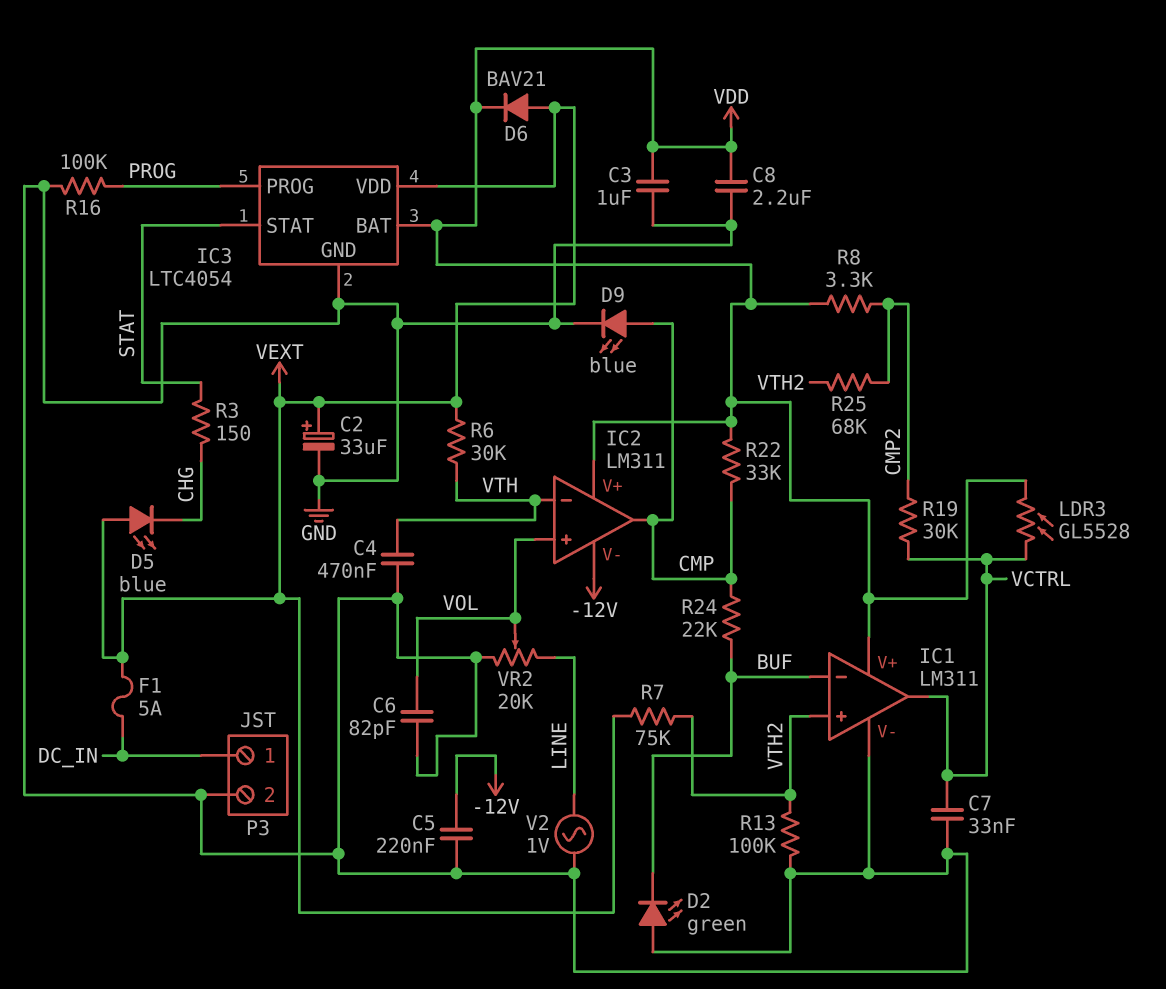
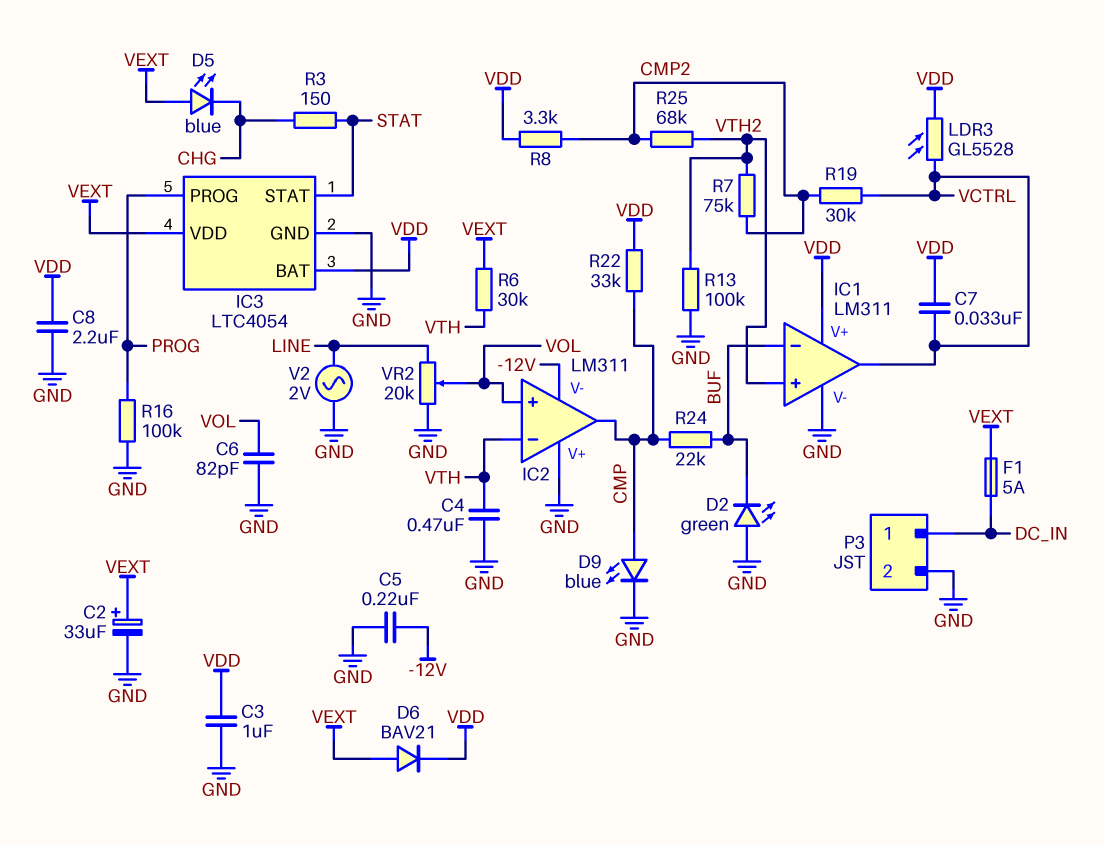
C7: 33nF (GND, VCTRL) -> 33nF (VCTRL, VDD)
IC2 pin V+: VDD -> GND
R7: 75k (VEXT, VTH2) -> 75k (CMP2, VTH2)
V2: AC 1V (GND, LINE) -> AC 2V (GND, LINE)

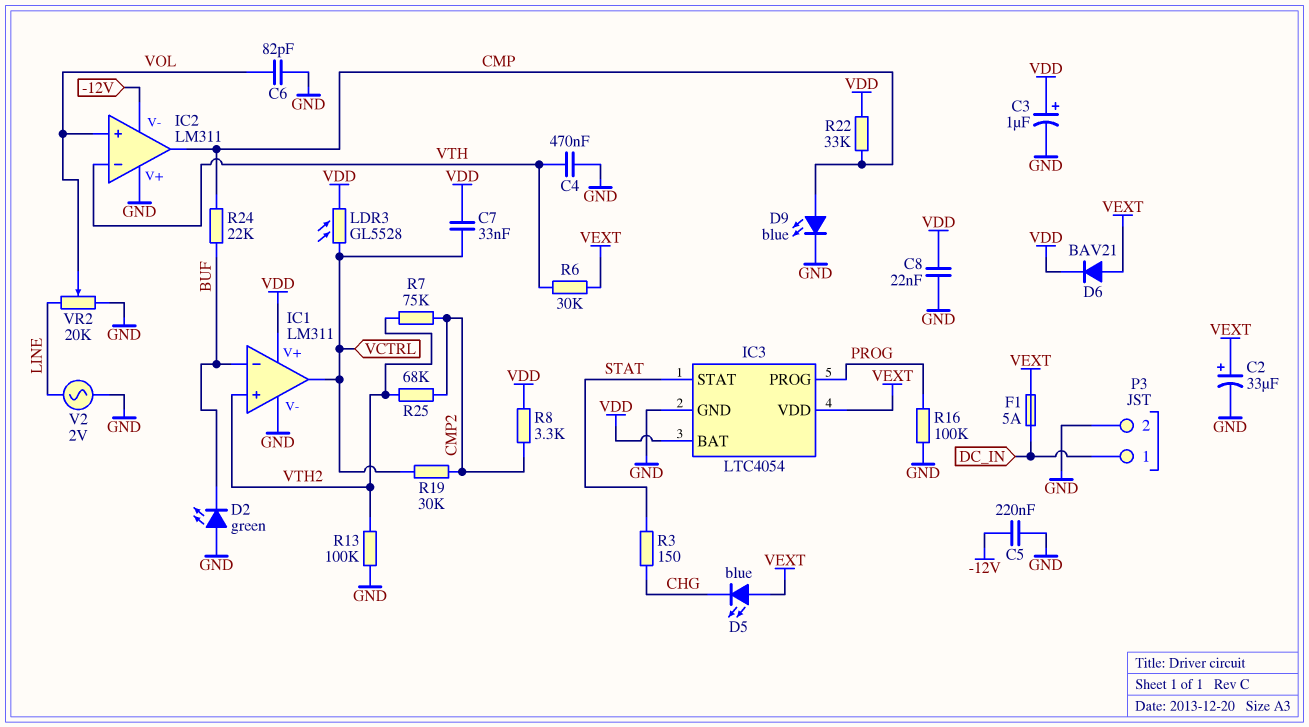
C3: 1uF (GND, VDD) -> 1uF (plus VDD, minus GND)
C8: 2.2uF (GND, VDD) -> 22nF (GND, VDD)

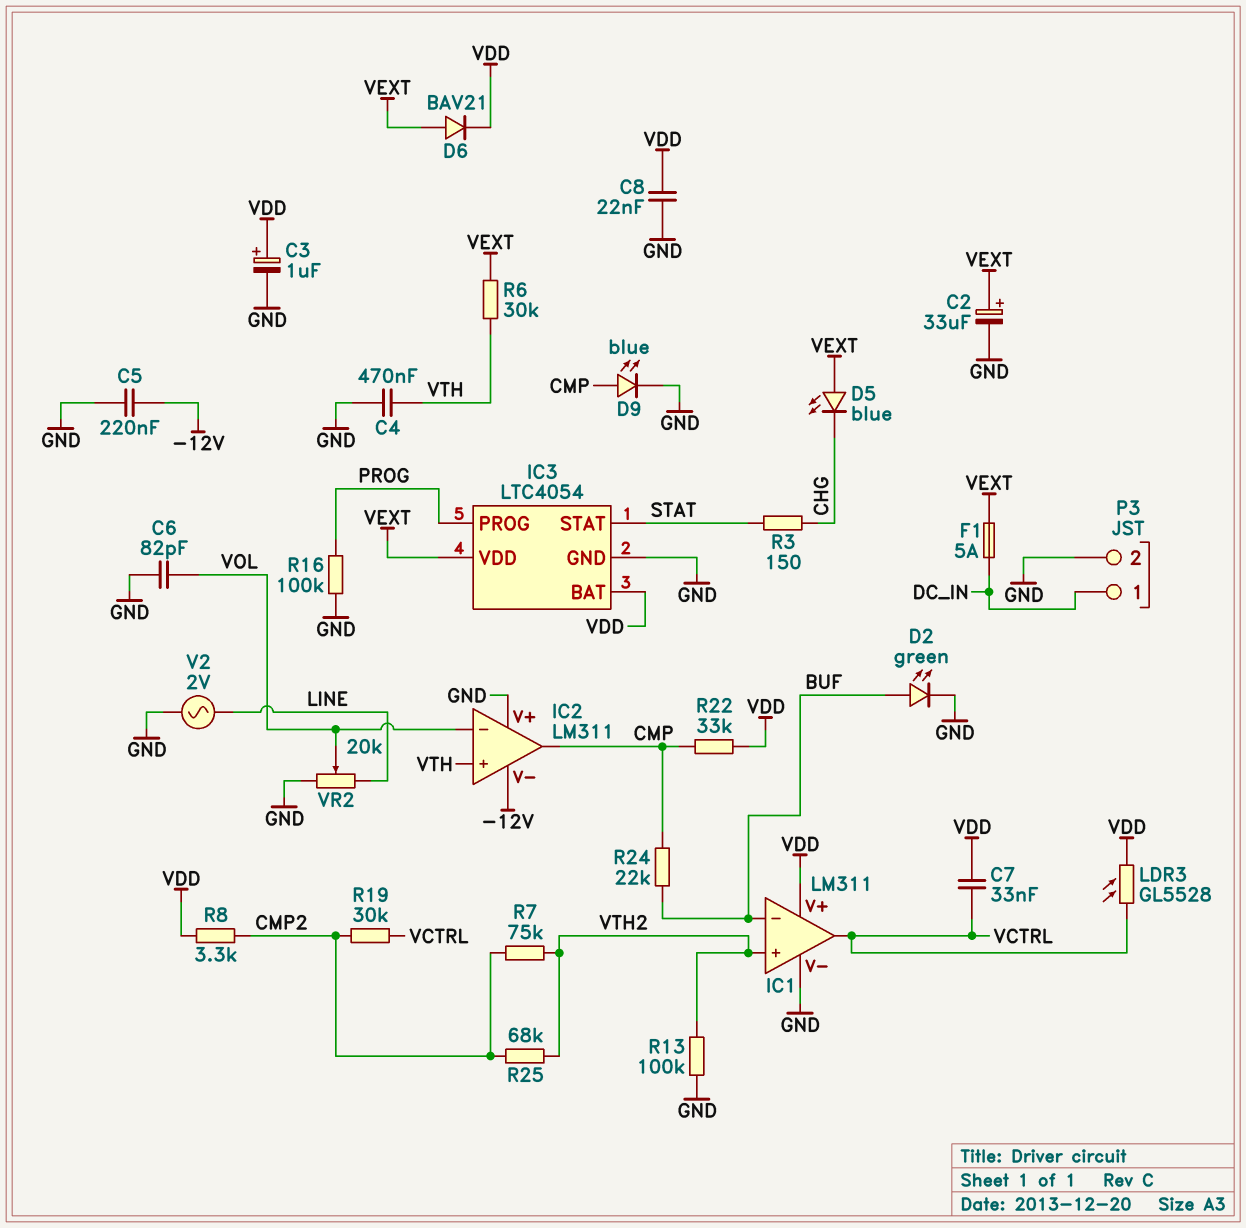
D2: LED green (A GND, K BUF) -> LED green (A BUF, K GND)
IC2 pin in+: VOL -> VTH
IC2 pin in-: VTH -> VOL

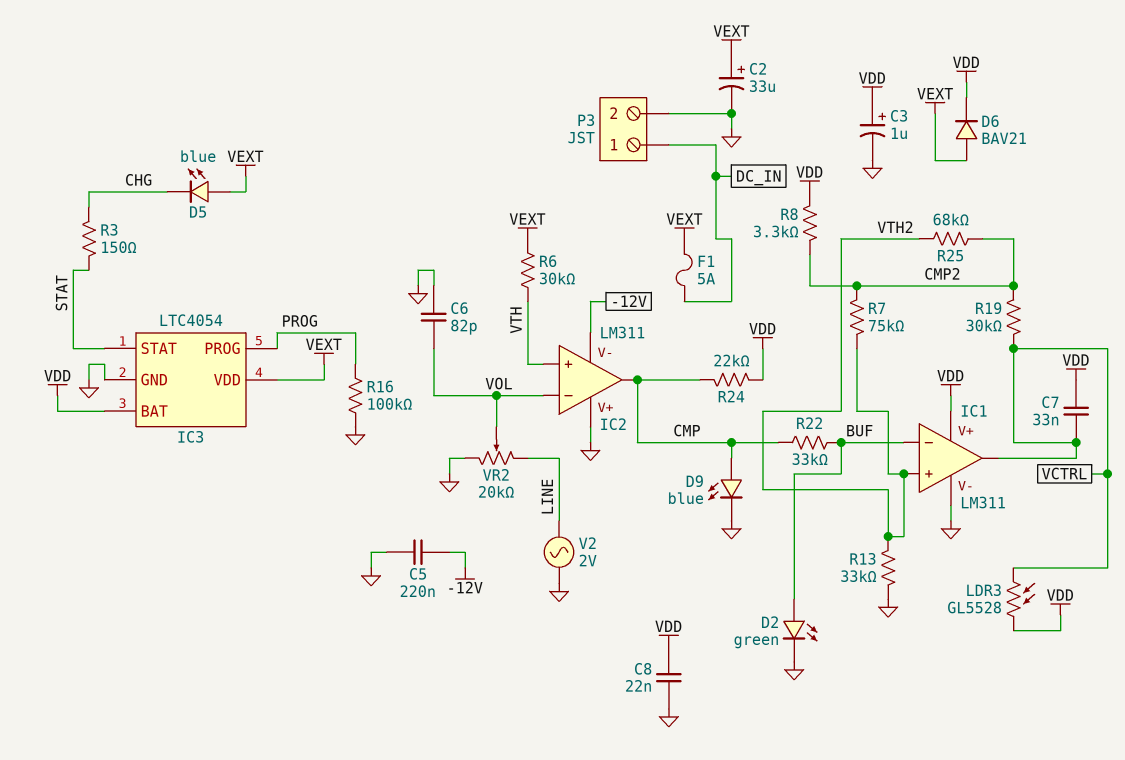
C4: 470nF (GND, VTH) -> none
R13: 100k (GND, VTH2) -> 33k (GND, VTH2)
R22: 33k (CMP, VDD) -> 33k (BUF, CMP)
R24: 22k (BUF, CMP) -> 22k (CMP, VDD)

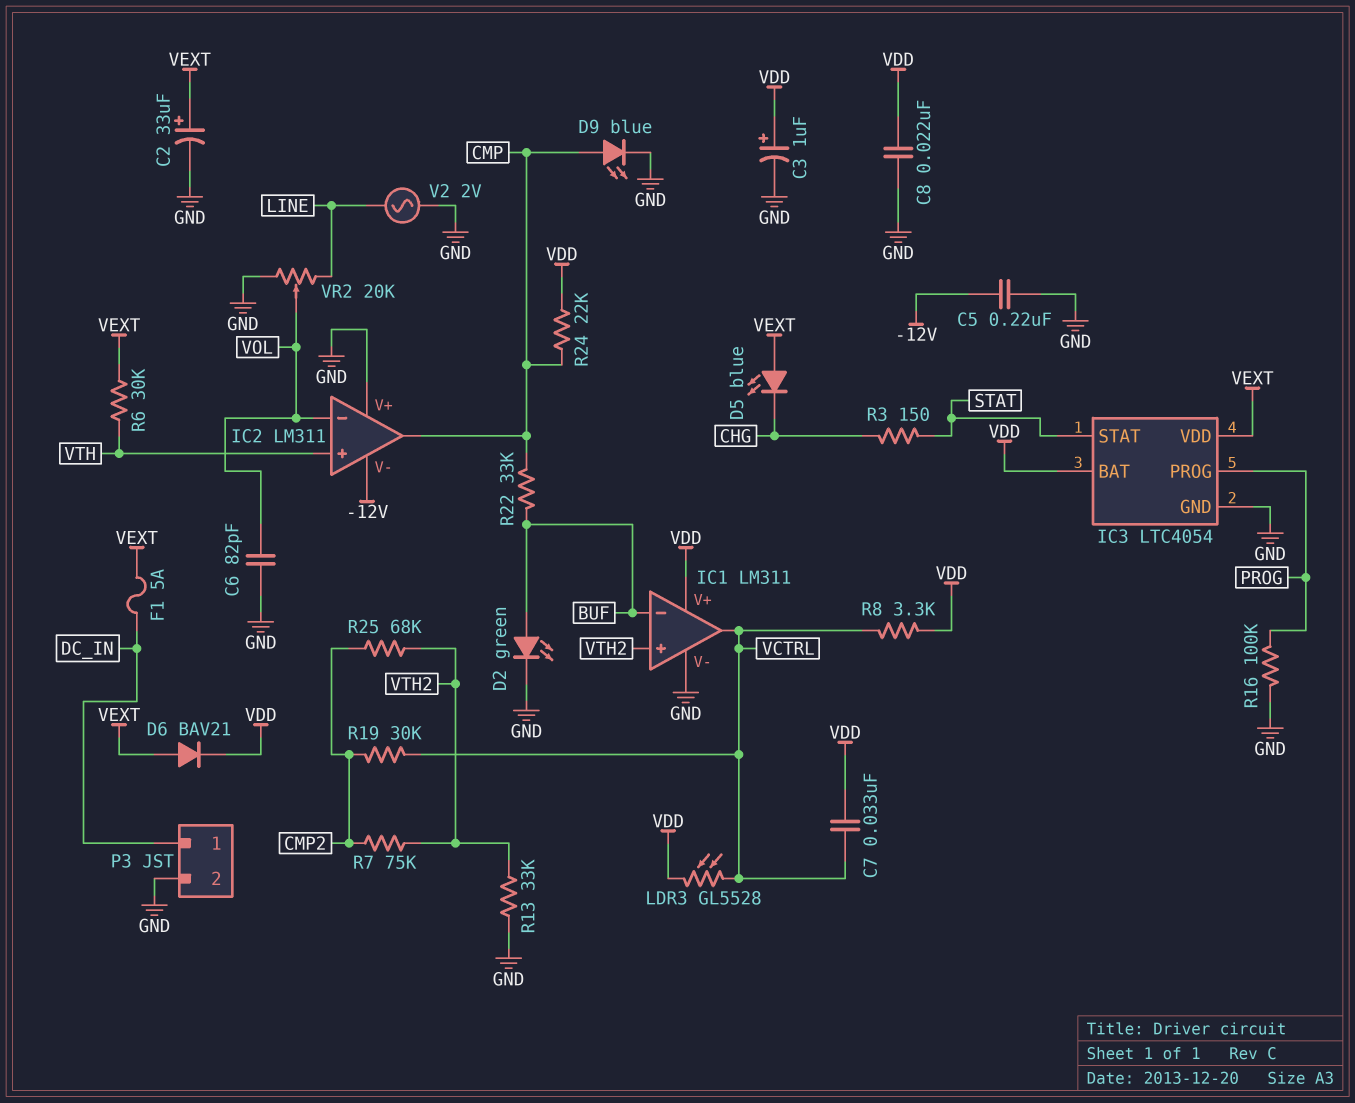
R8: 3.3k (CMP2, VDD) -> 3.3k (VCTRL, VDD)

